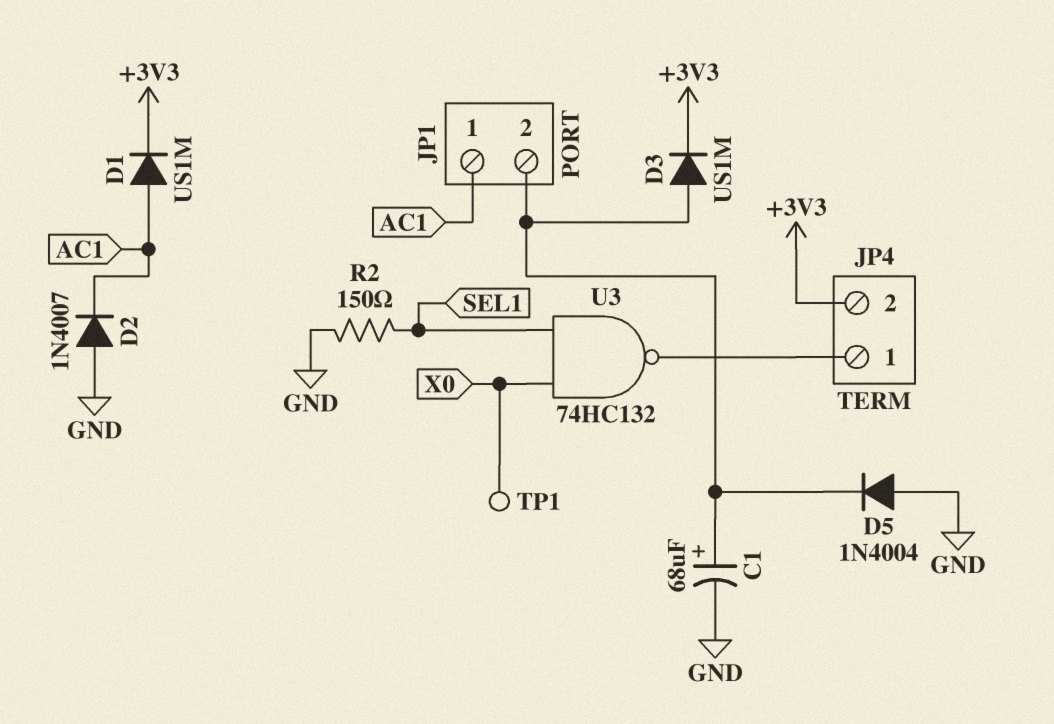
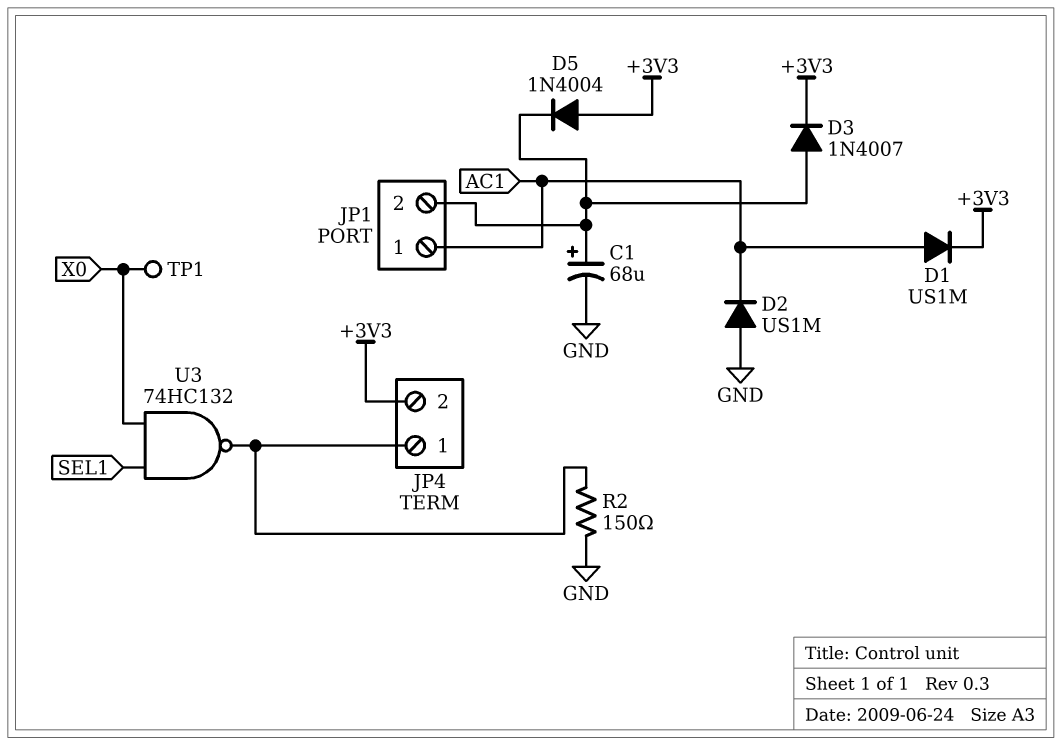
D2: diode 1N4007 (A GND, K AC1) -> diode US1M (A GND, K AC1)
D3: diode US1M (A JP1/2, K +3V3) -> diode 1N4007 (A JP1/2, K +3V3)
D5: diode 1N4004 (A GND, K JP1/2) -> diode 1N4004 (A +3V3, K JP1/2)
R2: 150 (GND, SEL1) -> 150 (GND, JP4/1)

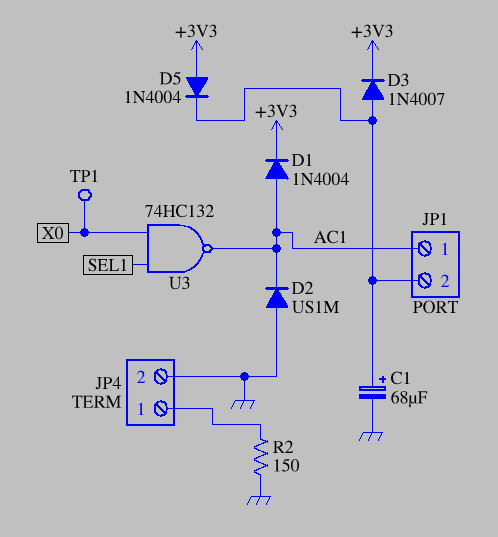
D1: diode US1M (A AC1, K +3V3) -> diode 1N4004 (A AC1, K +3V3)
JP4 pin 2: +3V3 -> GND
U3: NAND 74HC132 (in SEL1, in X0, out JP4/1) -> NAND 74HC132 (in SEL1, in X0, out AC1)

